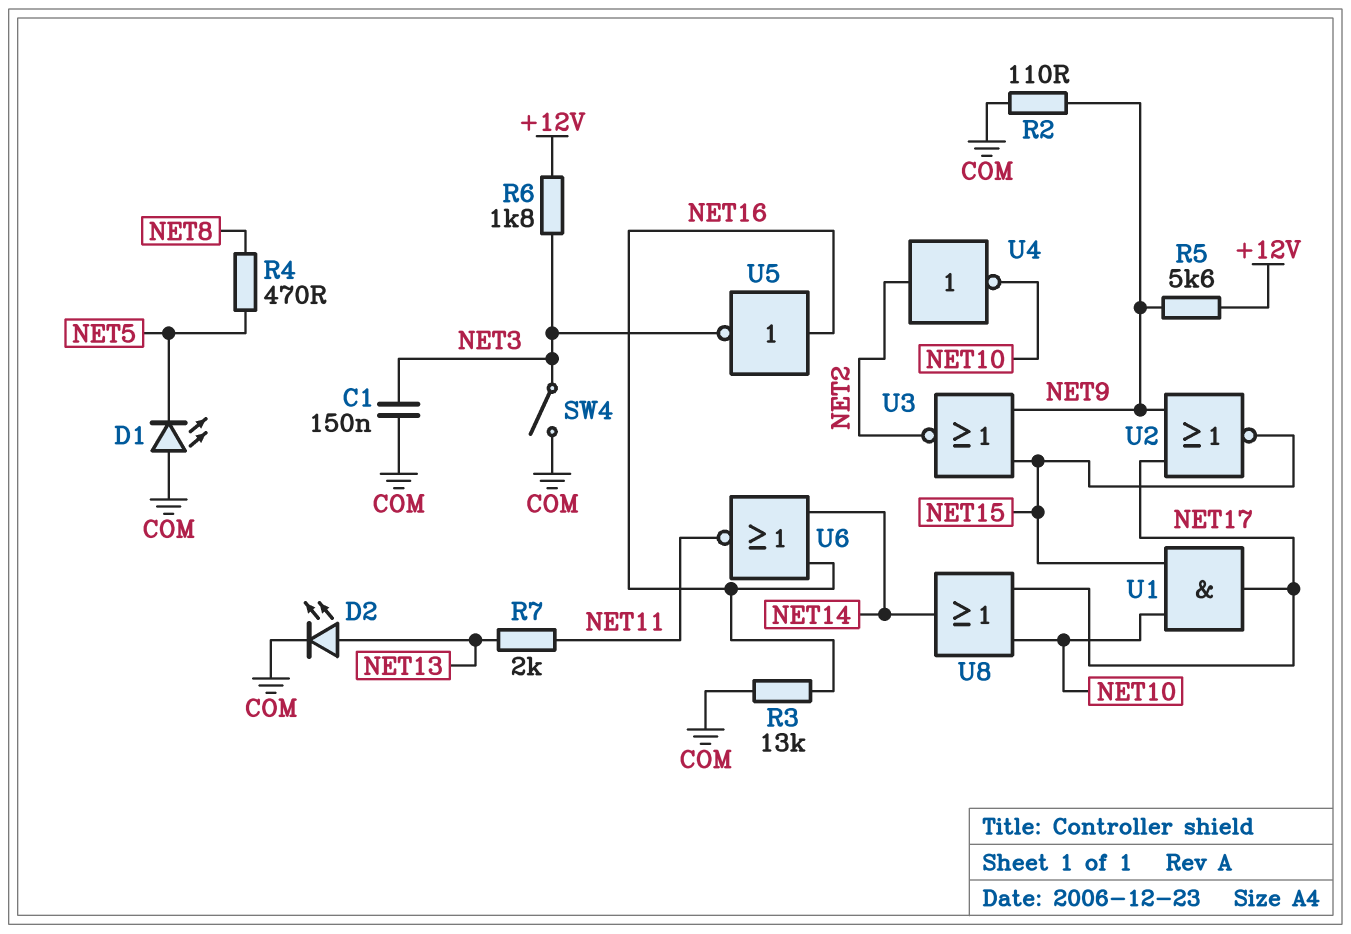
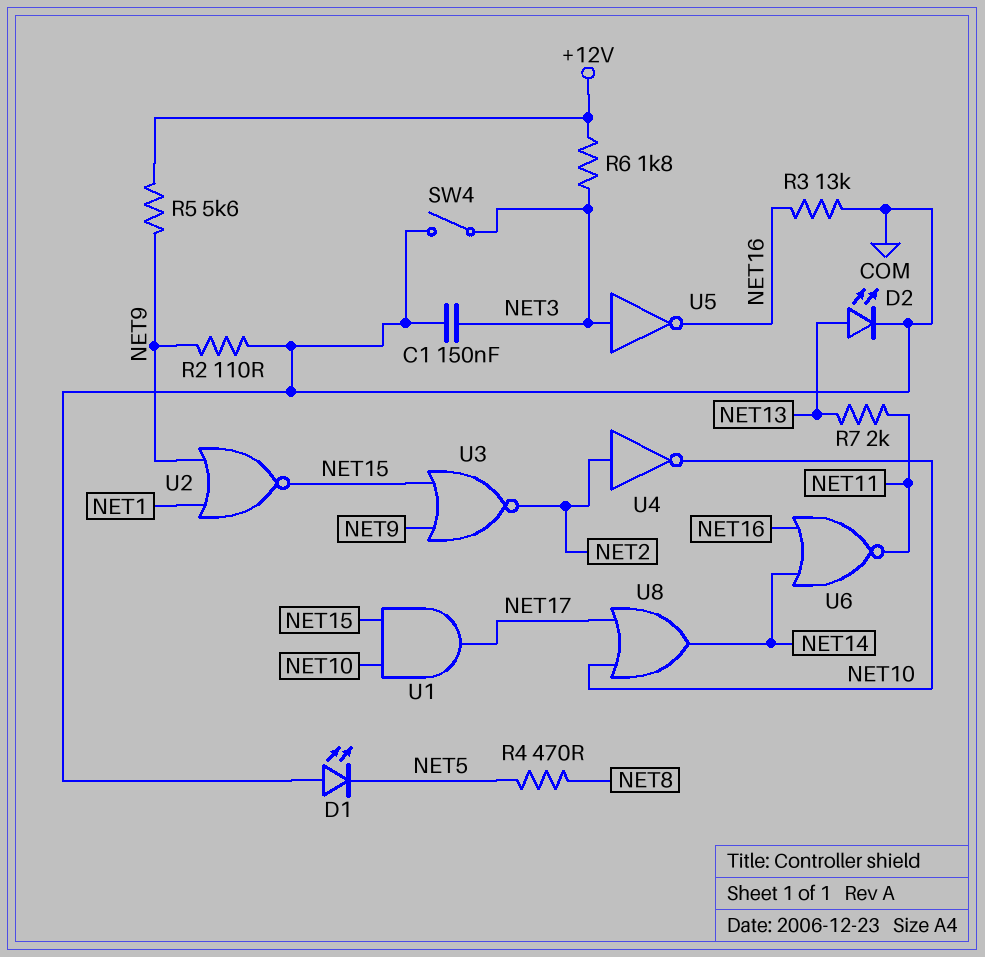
U2: NOR (in NET9, in NET17, out NET15) -> NOR (in NET1, in NET9, out NET15)
U5: NOT (in NET16, out NET3) -> NOT (in NET3, out NET16)

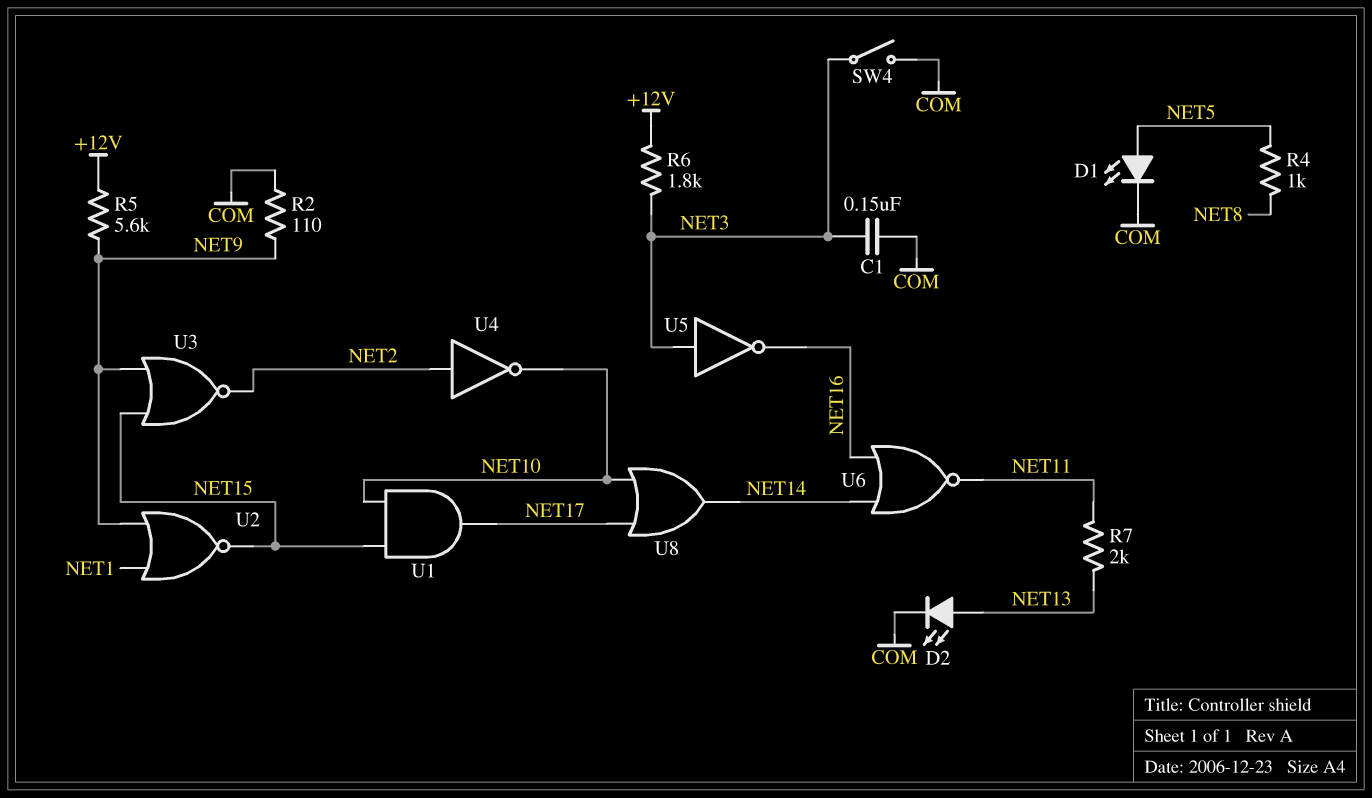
D1: LED (A COM, K NET5) -> LED (A NET5, K COM)
R3: 13k (COM, NET16) -> none
R4: 470 (NET5, NET8) -> 1k (NET5, NET8)

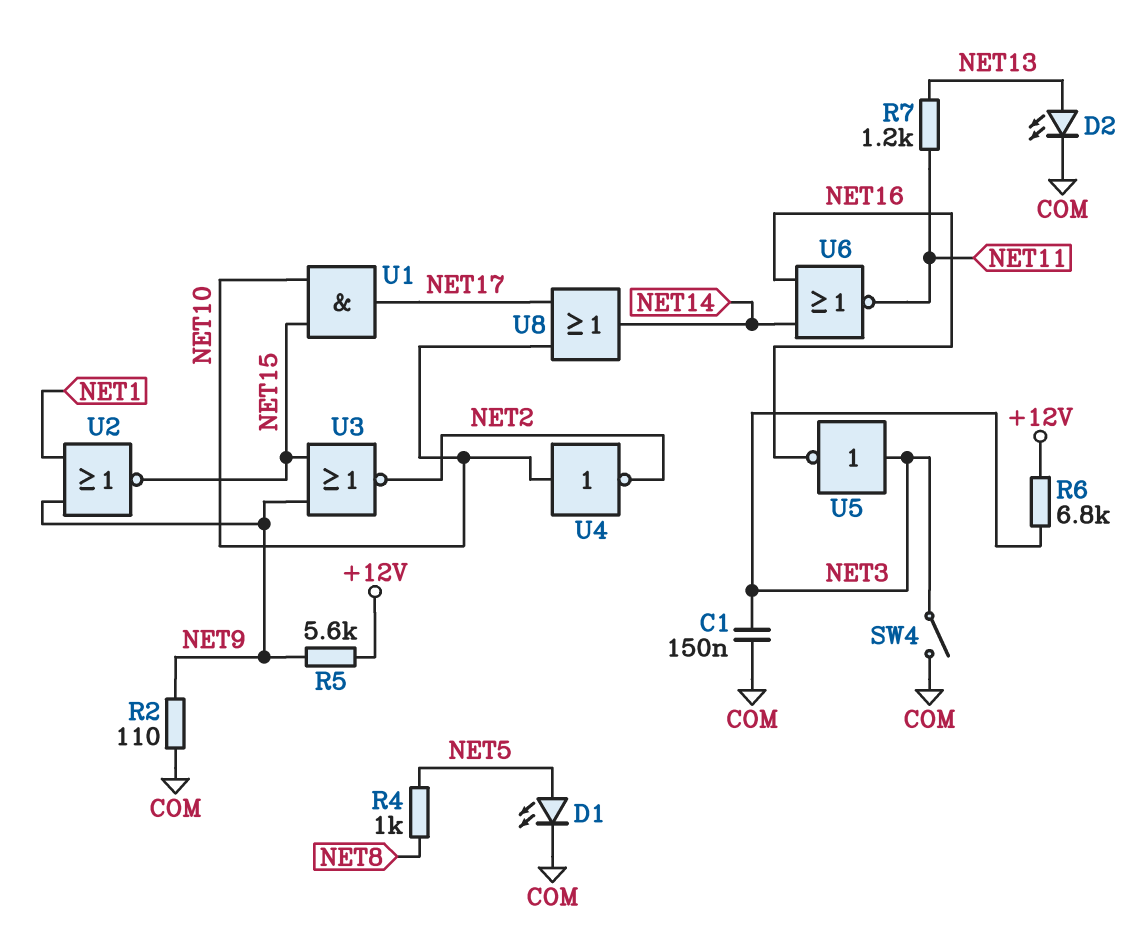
R6: 1.8k (+12V, NET3) -> 6.8k (+12V, NET3)
R7: 2k (NET11, NET13) -> 1.2k (NET11, NET13)
U4: NOT (in NET2, out NET10) -> NOT (in NET10, out NET2)

